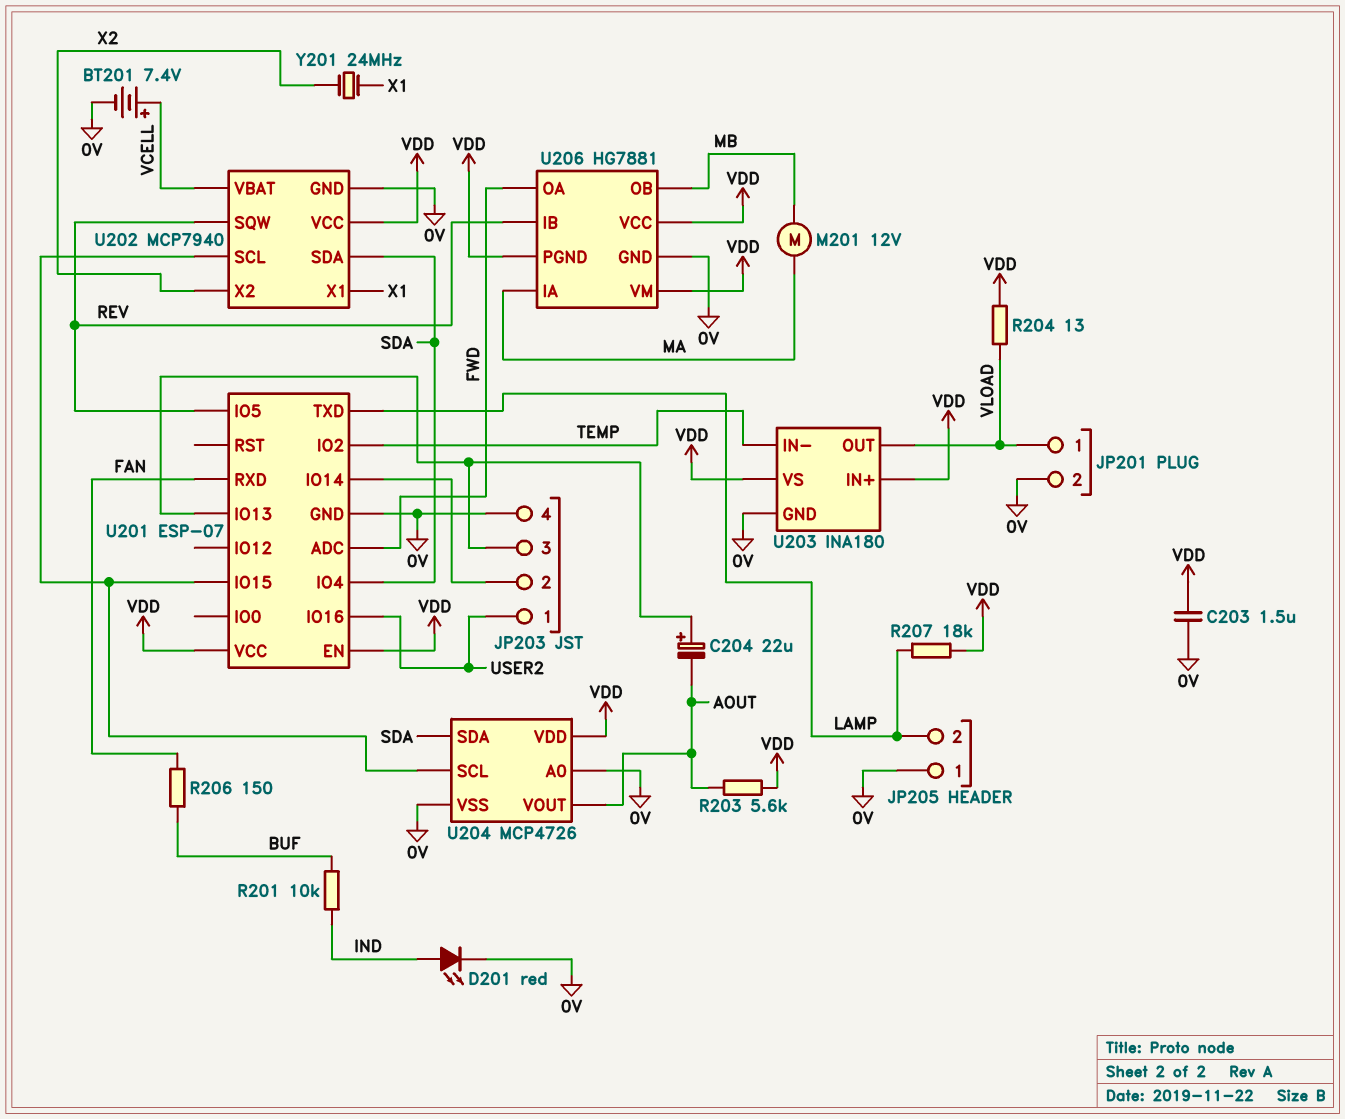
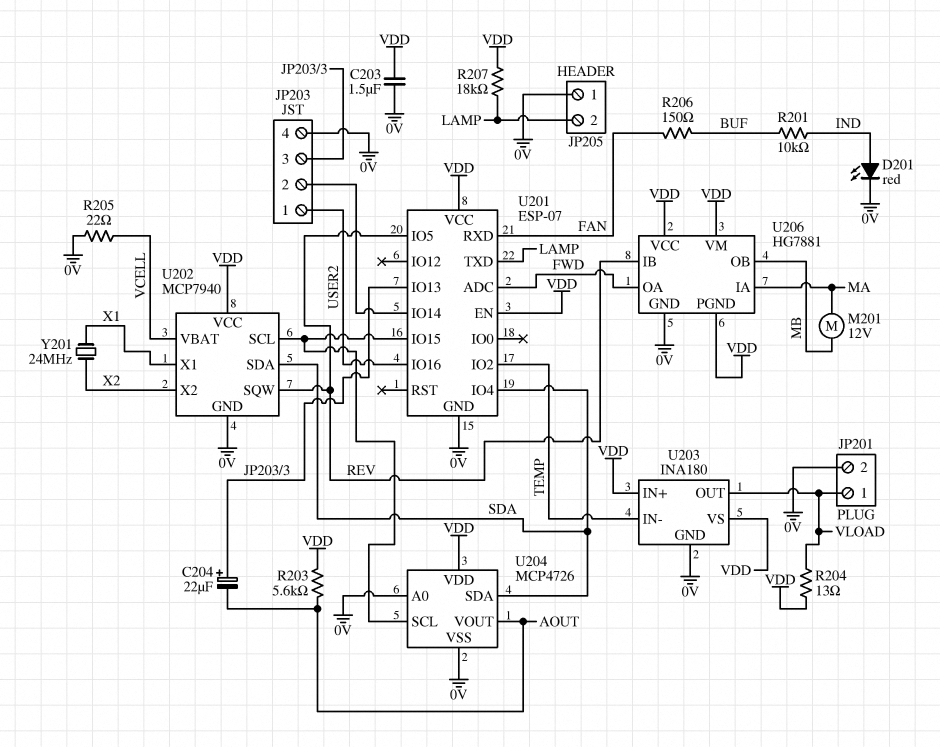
BT201: 7.4V (plus VCELL, minus 0V) -> none
R205: none -> 22 (0V, VCELL)

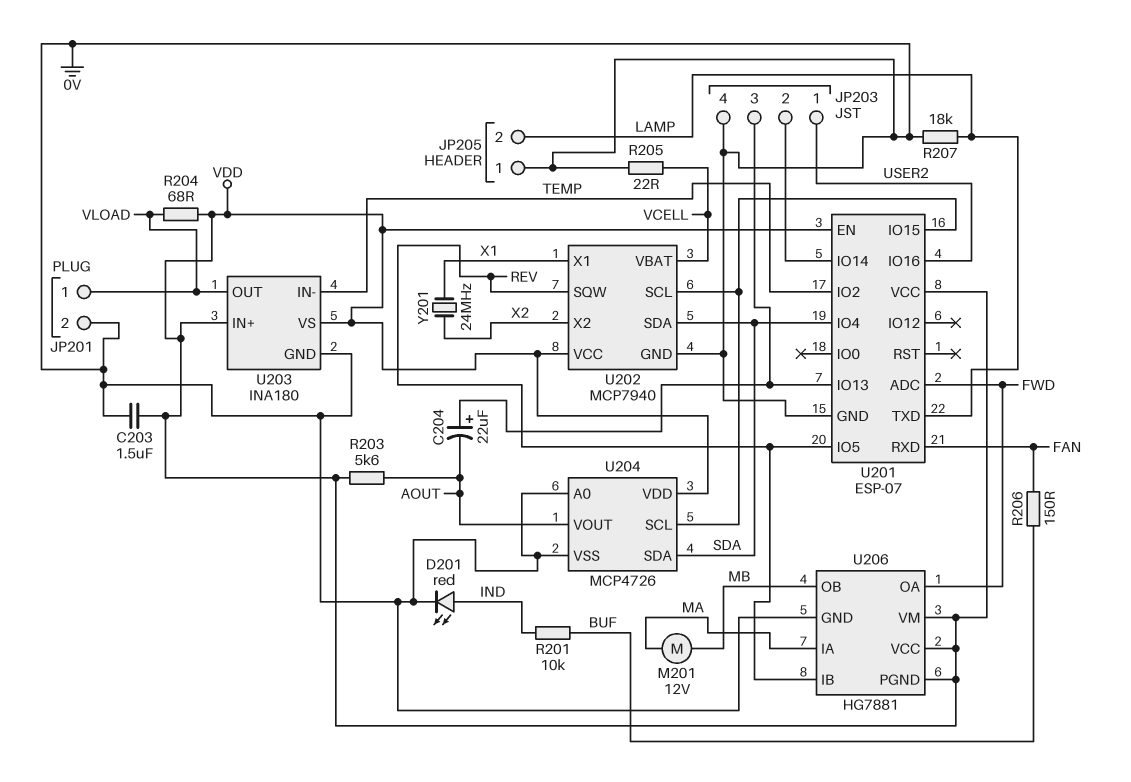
R204: 13 (VDD, VLOAD) -> 68 (VDD, VLOAD)
R207: 18k (LAMP, VDD) -> 18k (0V, LAMP)

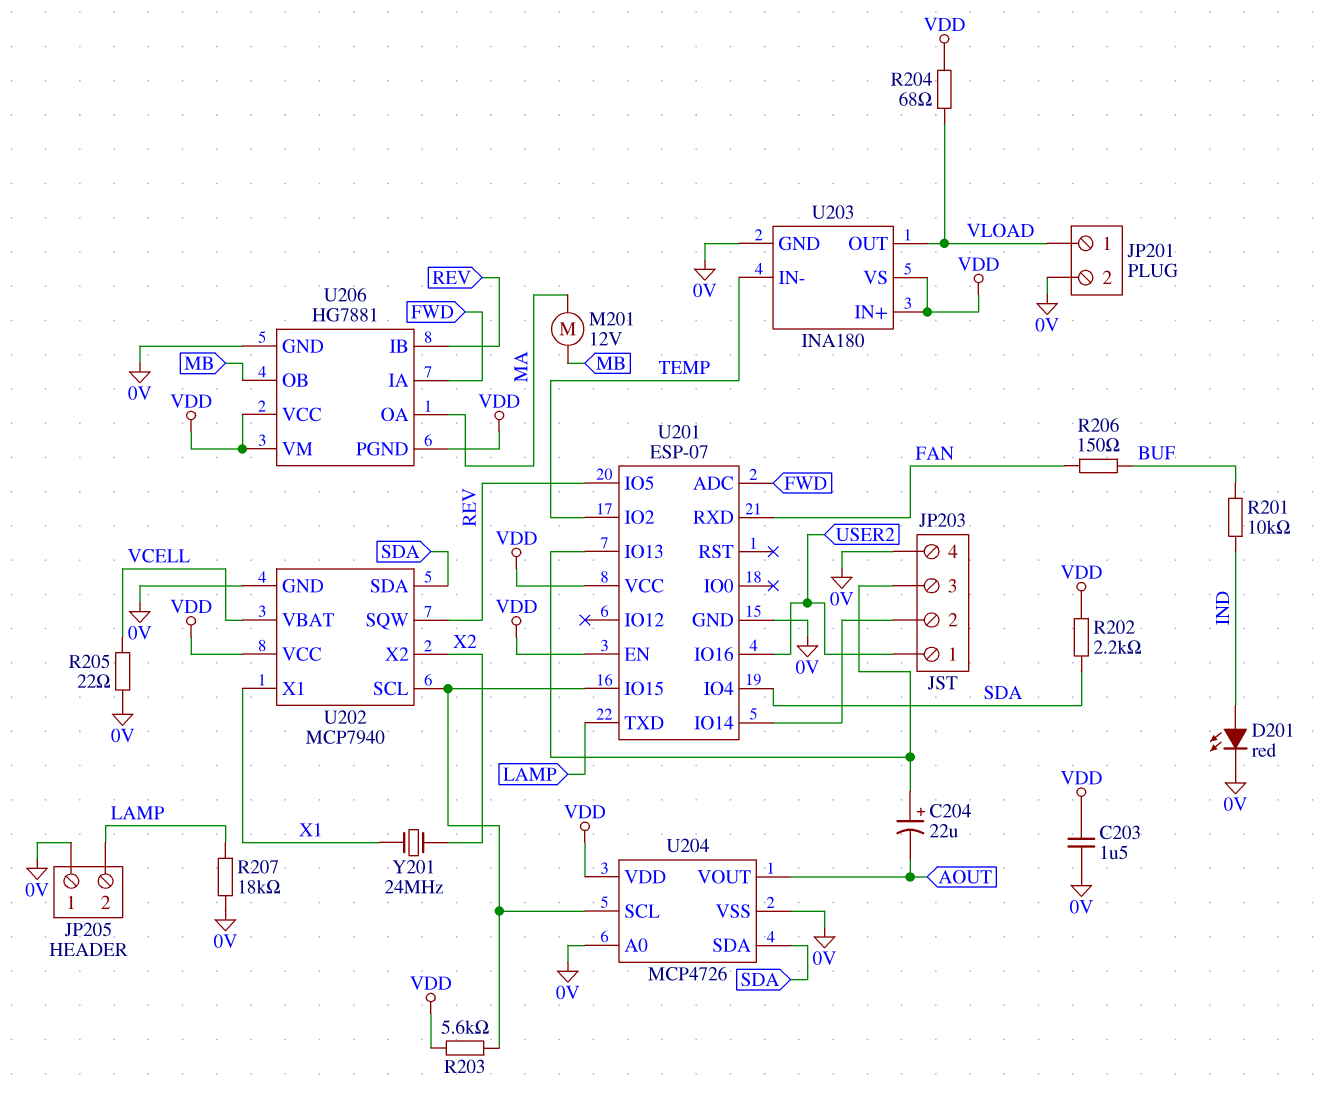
R202: none -> 2.2k (SDA, VDD)
R203: 5.6k (AOUT, VDD) -> 5.6k (U201/IO15, VDD)
U206 pin IA: MA -> FWD
U206 pin OA: FWD -> MA

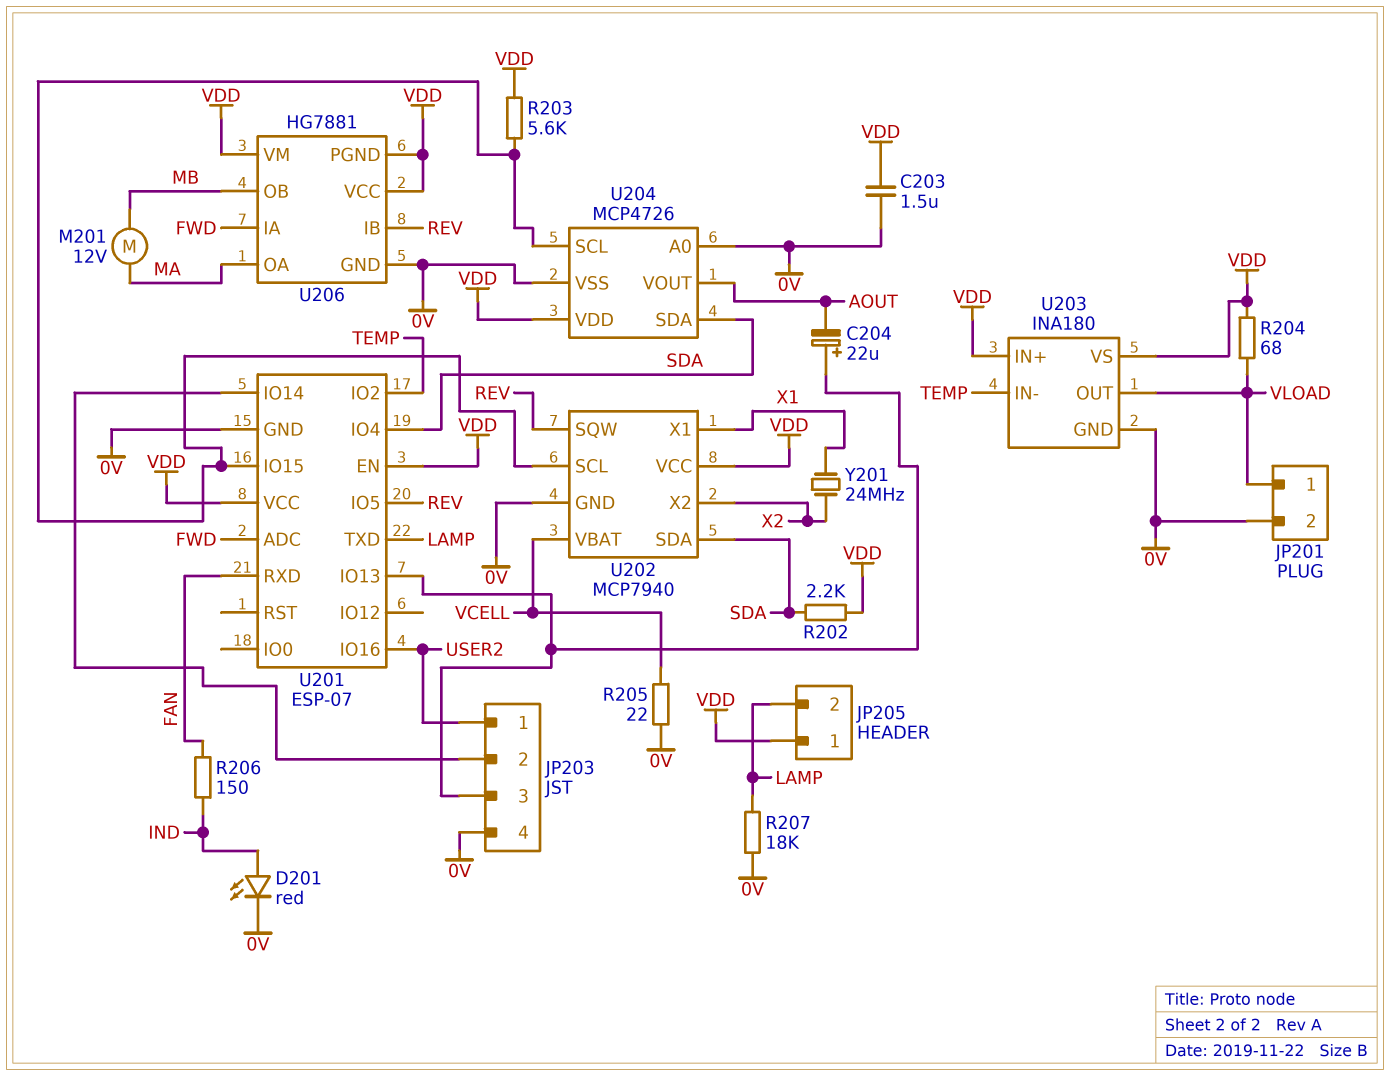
JP205 pin 1: 0V -> VDD
R201: 10k (BUF, IND) -> none
R206: 150 (BUF, FAN) -> 150 (FAN, IND)

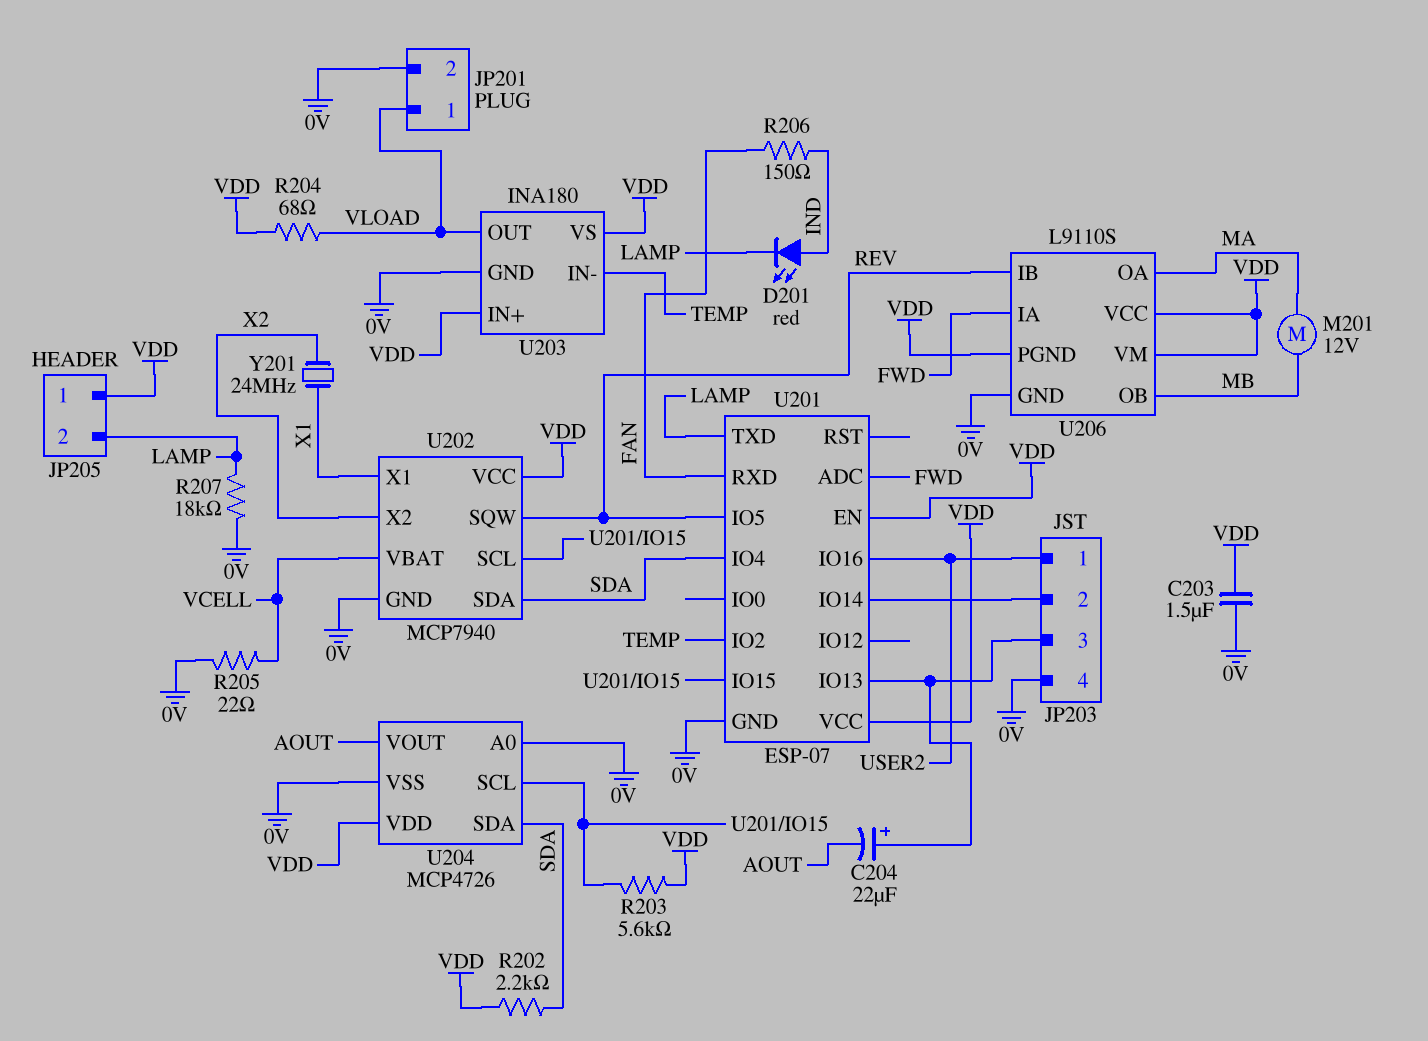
D201: LED red (A IND, K 0V) -> LED red (A IND, K LAMP)
U206: HG7881 -> L9110S

